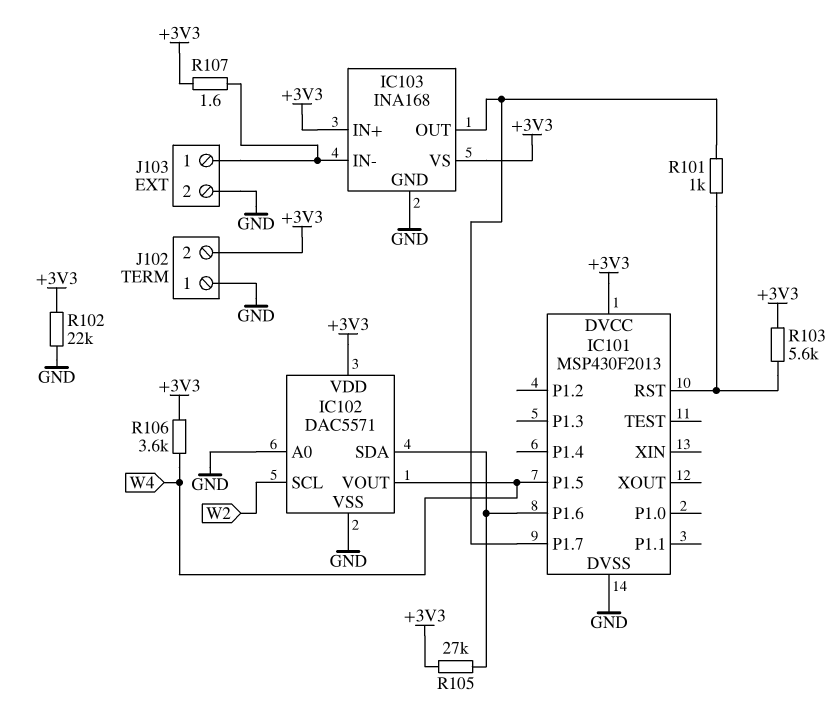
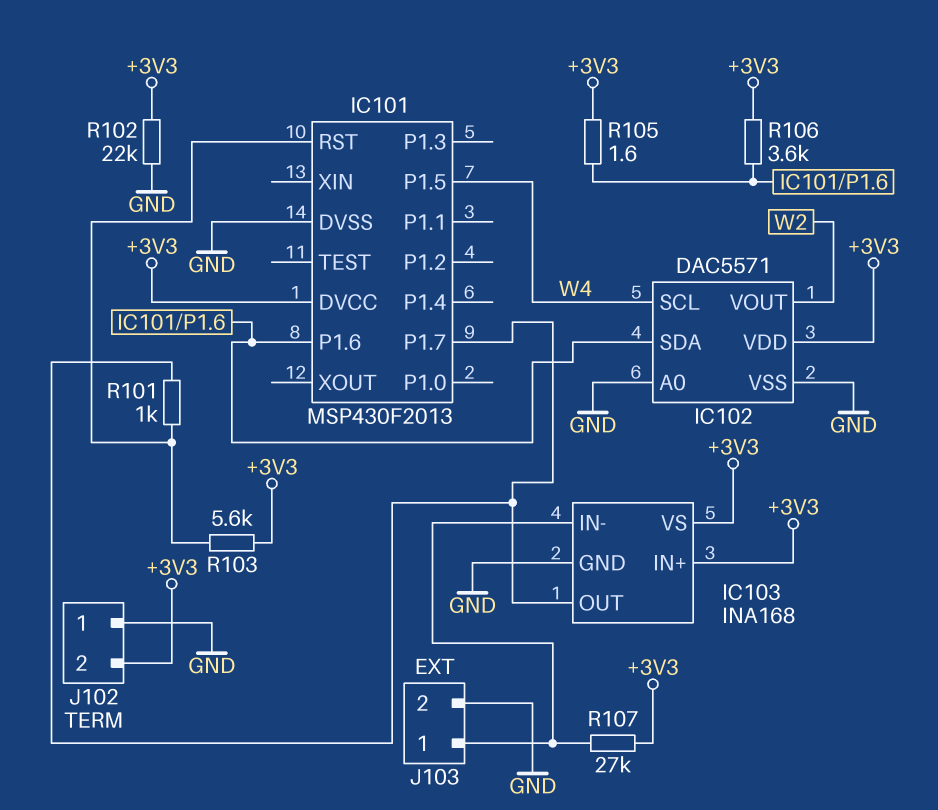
IC102 pin SCL: W2 -> W4
IC102 pin VOUT: W4 -> W2
R105: 27k (+3V3, IC101/P1.6) -> 1.6 (+3V3, IC101/P1.6)
R106: 3.6k (+3V3, W4) -> 3.6k (+3V3, IC101/P1.6)
R107: 1.6 (+3V3, IC103/IN-) -> 27k (+3V3, IC103/IN-)

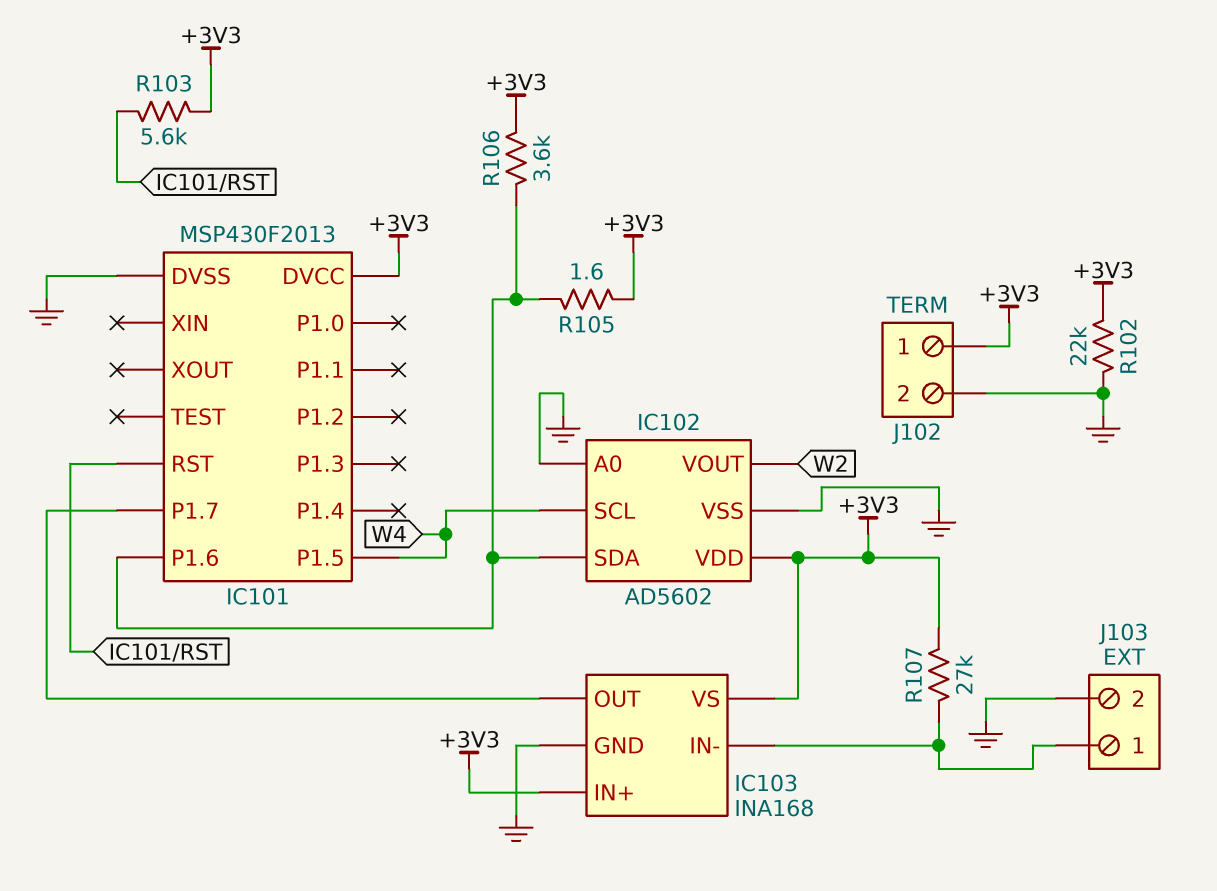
IC102: DAC5571 -> AD5602
J102 pin 1: GND -> +3V3
J102 pin 2: +3V3 -> GND
R101: 1k (IC101/P1.7, IC101/RST) -> none

